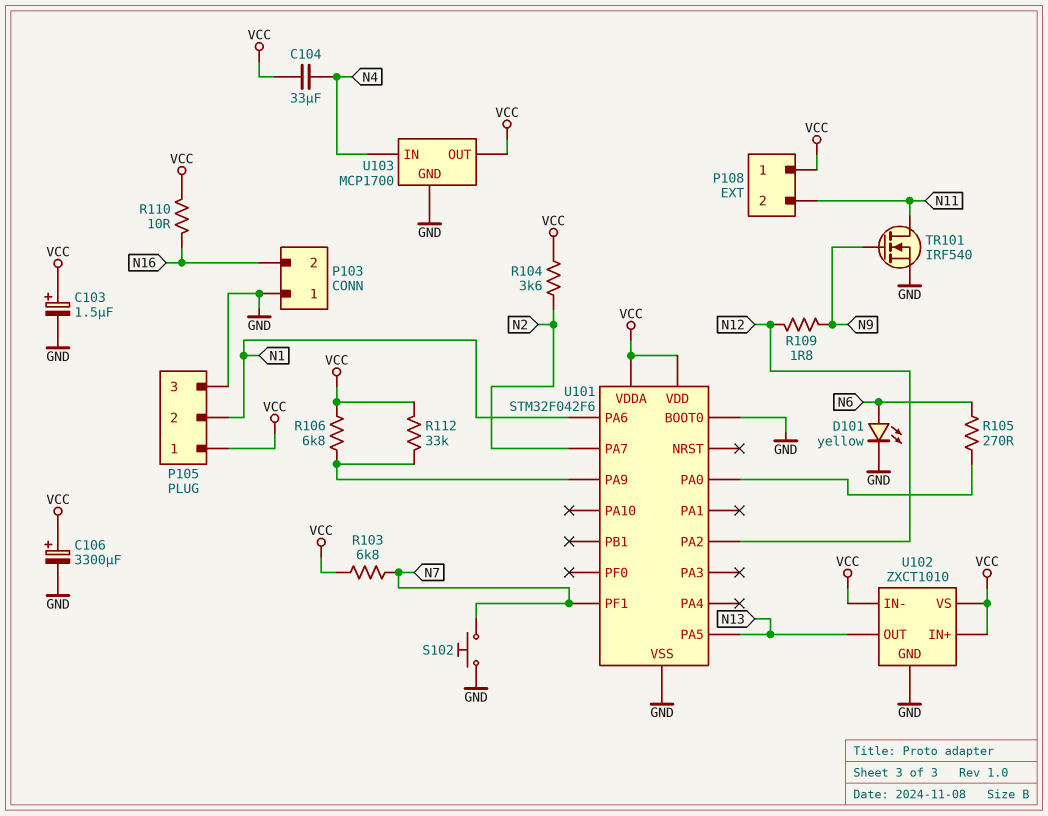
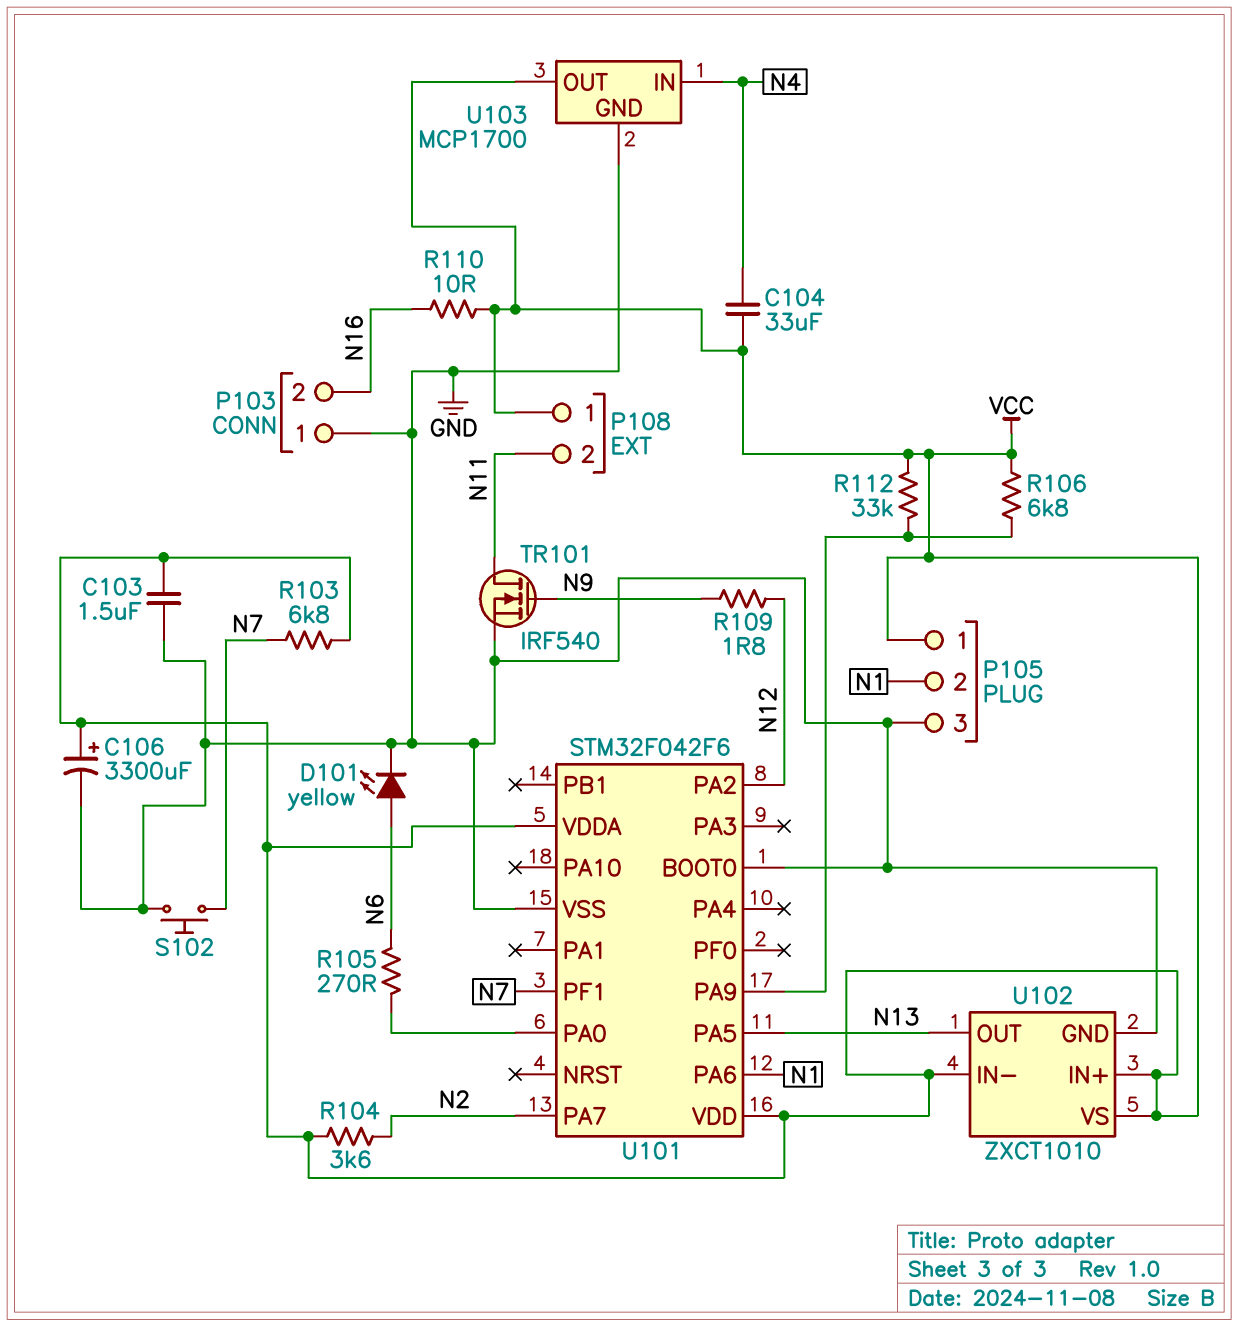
C103: 1.5uF (plus VCC, minus GND) -> 1.5uF (GND, VCC)

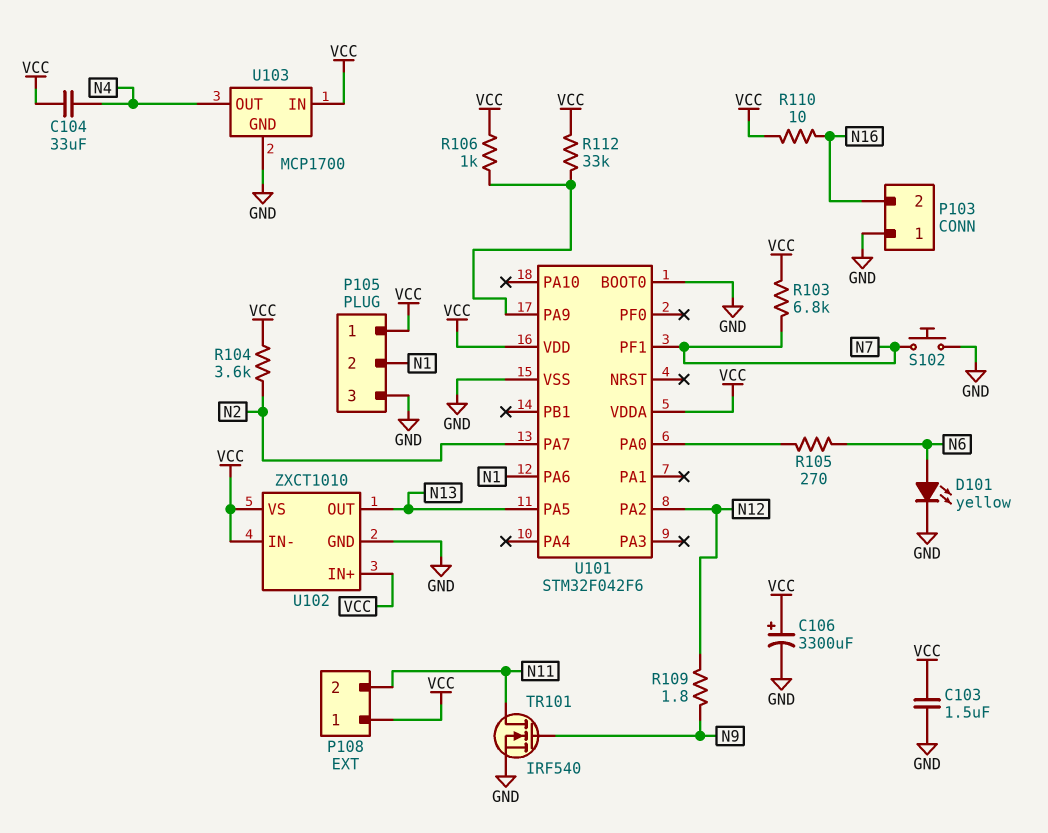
R106: 6.8k (U101/PA9, VCC) -> 1k (U101/PA9, VCC)
U103 pin IN: N4 -> VCC
U103 pin OUT: VCC -> N4

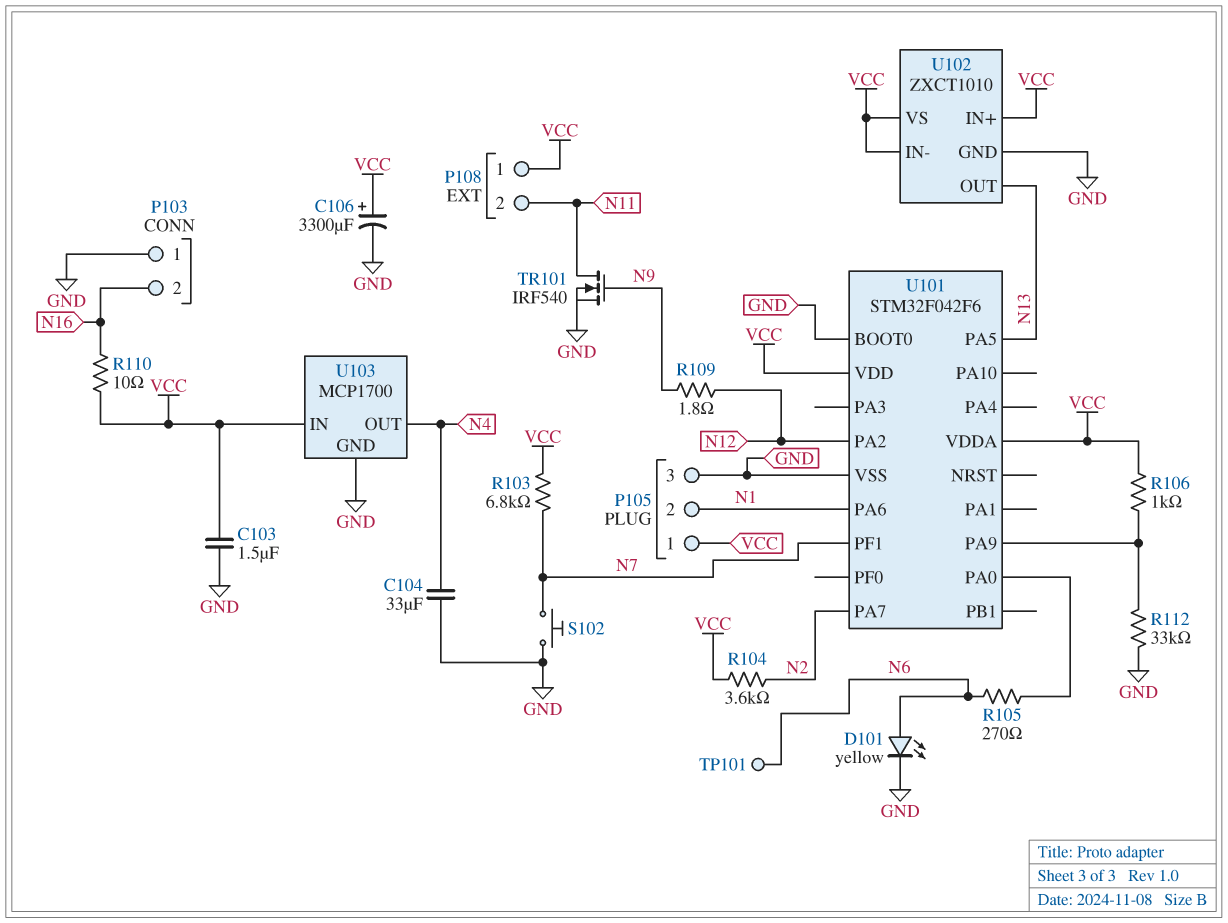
C104: 33uF (N4, VCC) -> 33uF (GND, N4)
R112: 33k (U101/PA9, VCC) -> 33k (GND, U101/PA9)
TP101: none -> test point (N6)

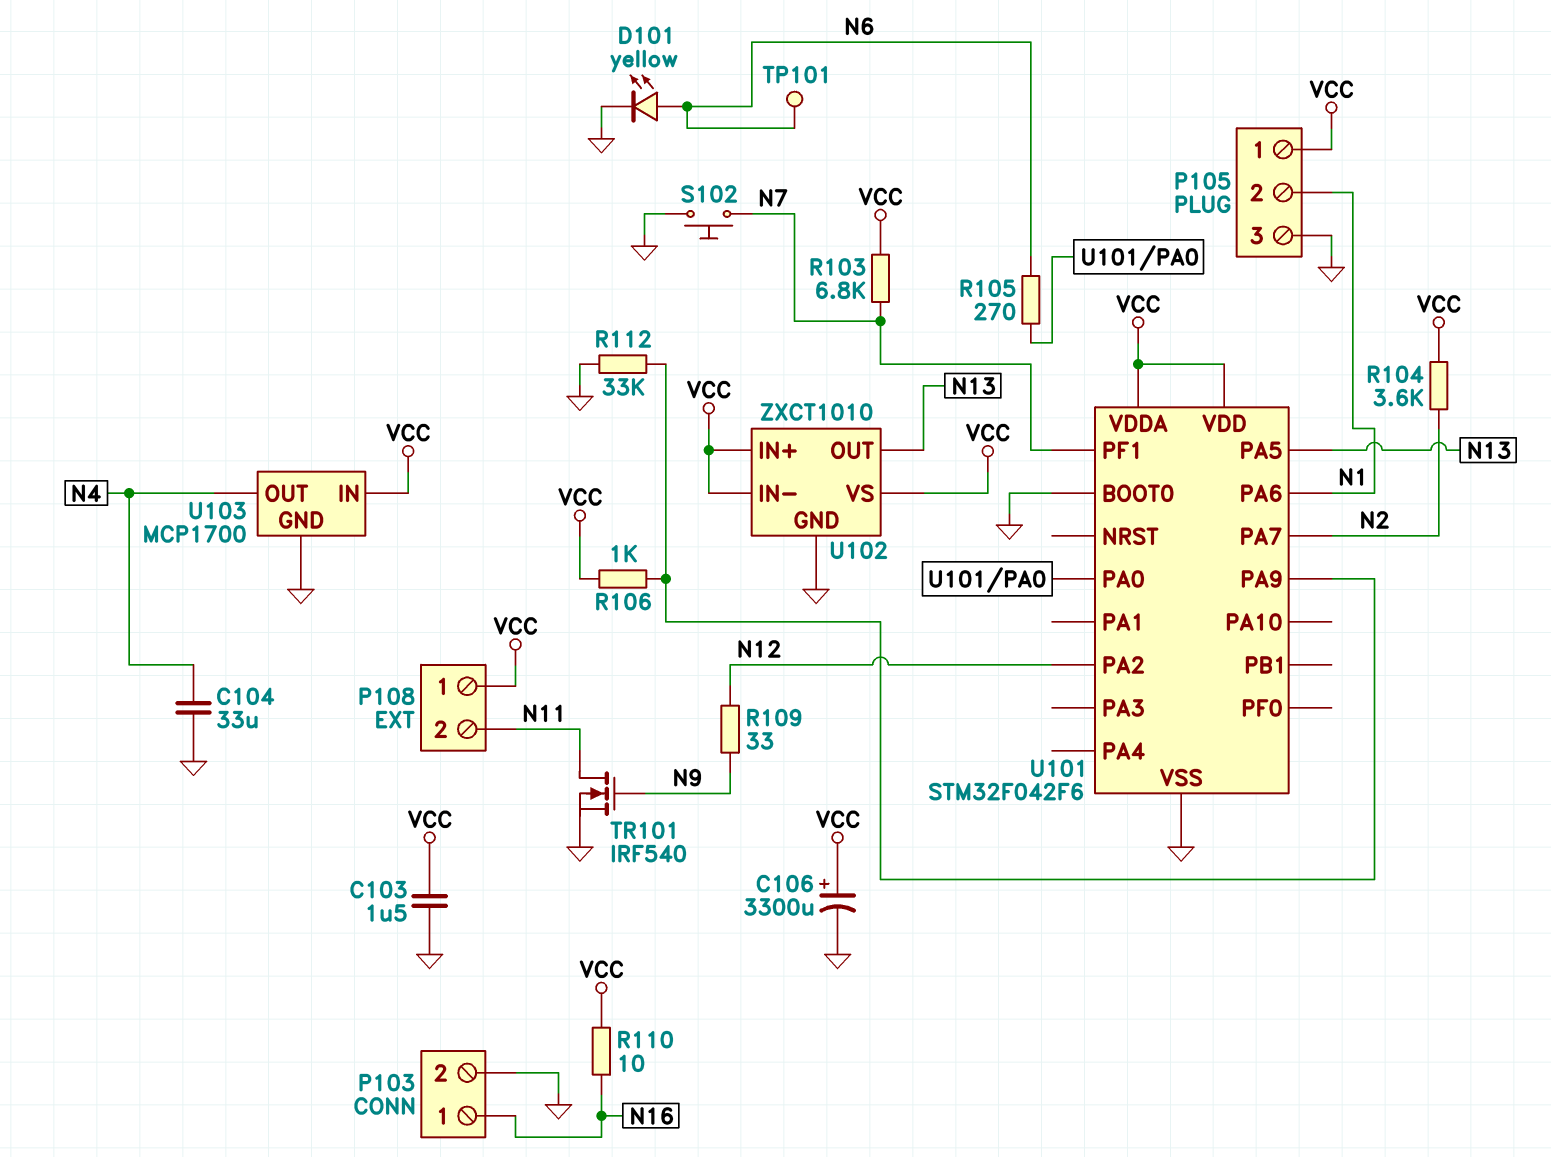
P103 pin 1: GND -> N16
P103 pin 2: N16 -> GND
R109: 1.8 (N9, N12) -> 33 (N9, N12)

